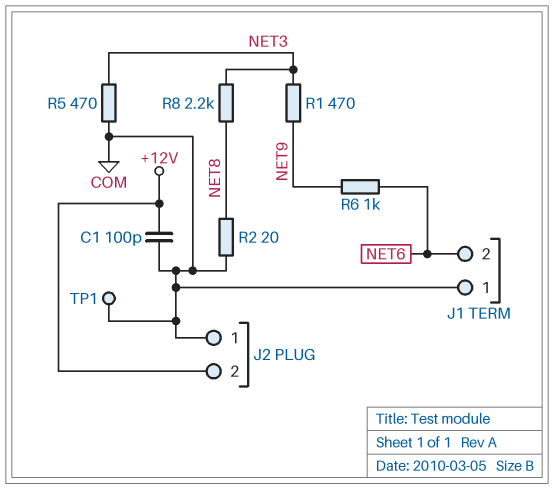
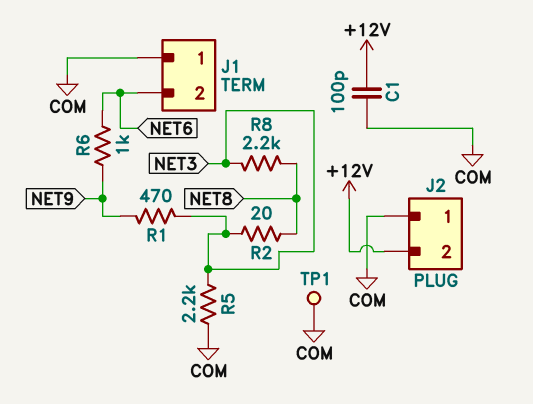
R2: 20 (COM, NET8) -> 20 (NET3, NET8)
R5: 470 (COM, NET3) -> 2.2k (COM, NET3)

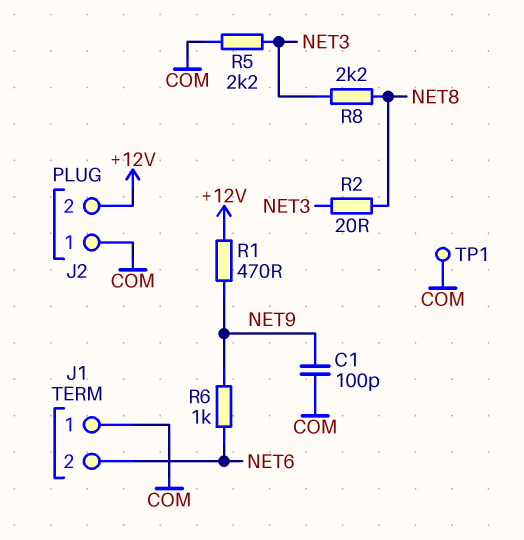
C1: 100pF (+12V, COM) -> 100pF (COM, NET9)
R1: 470 (NET3, NET9) -> 470 (+12V, NET9)

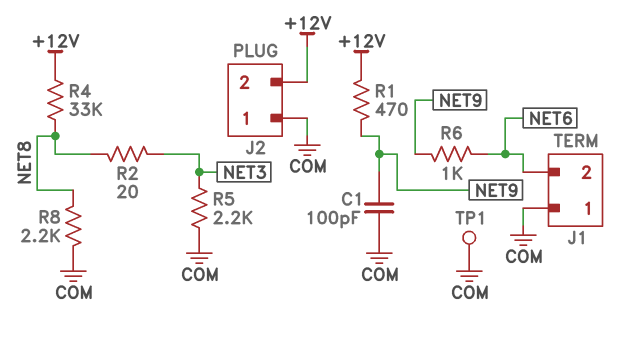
R4: none -> 33k (+12V, NET8)
R8: 2.2k (NET3, NET8) -> 2.2k (COM, NET8)

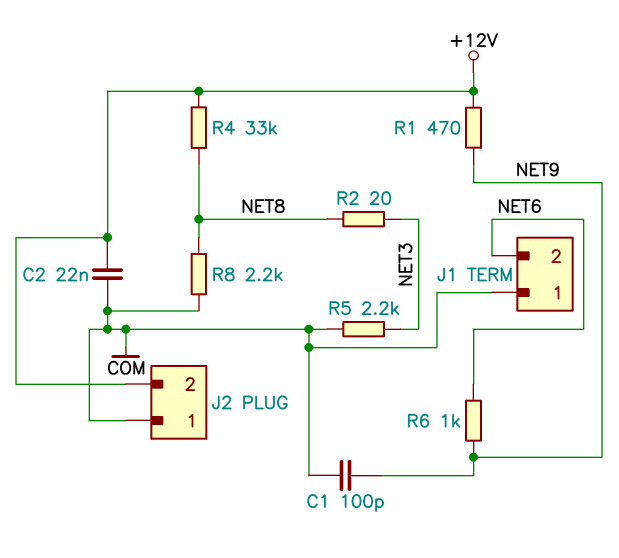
C2: none -> 22nF (+12V, COM)
TP1: test point (COM) -> none

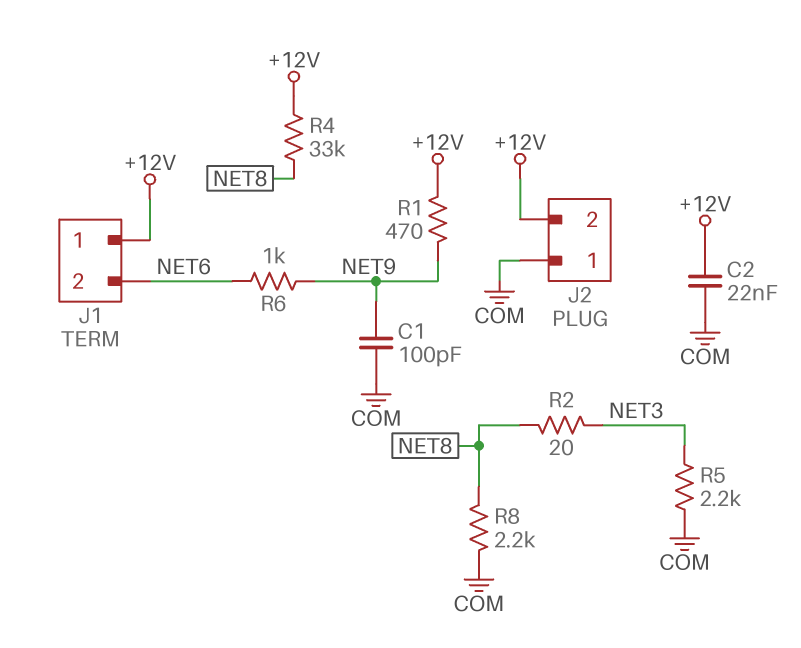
J1 pin 1: COM -> +12V

